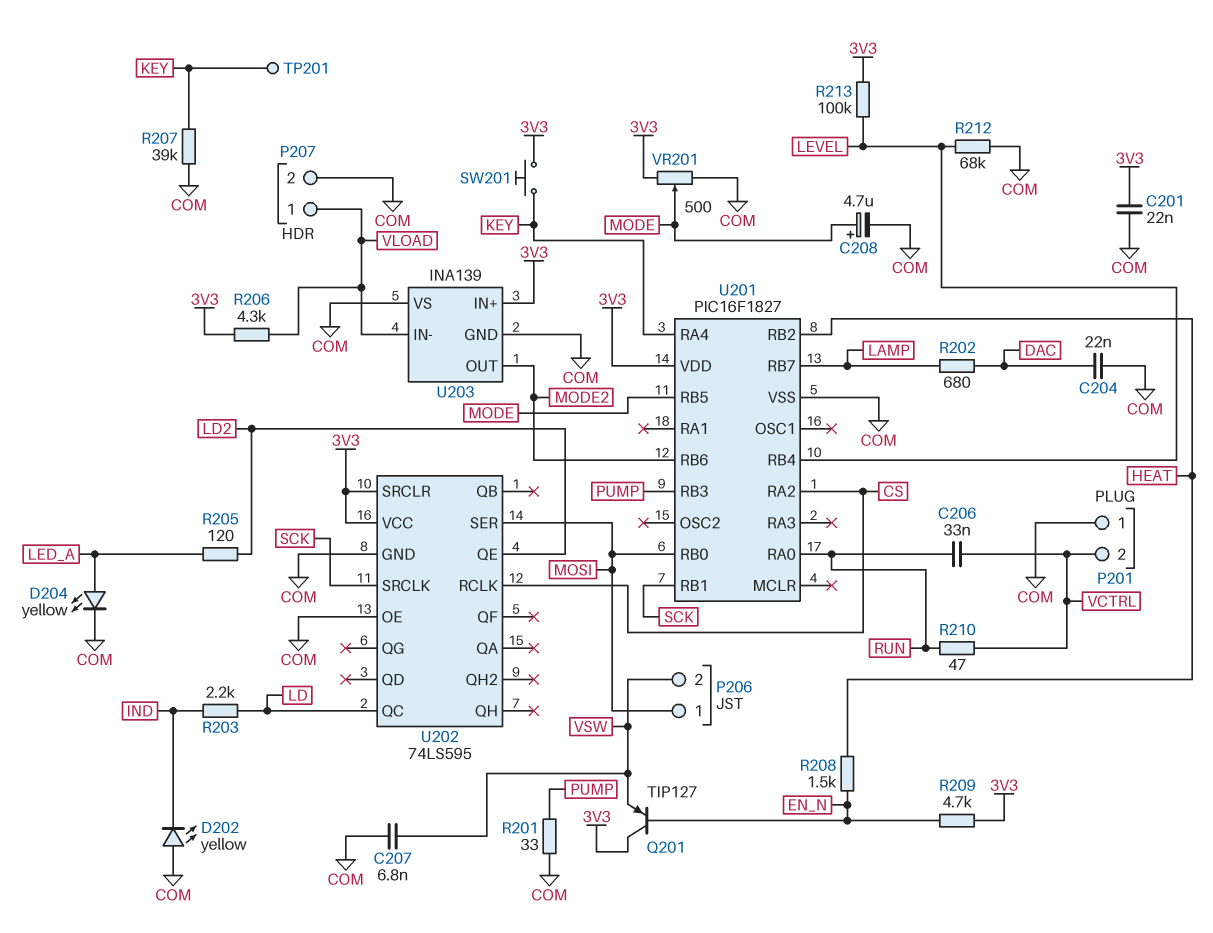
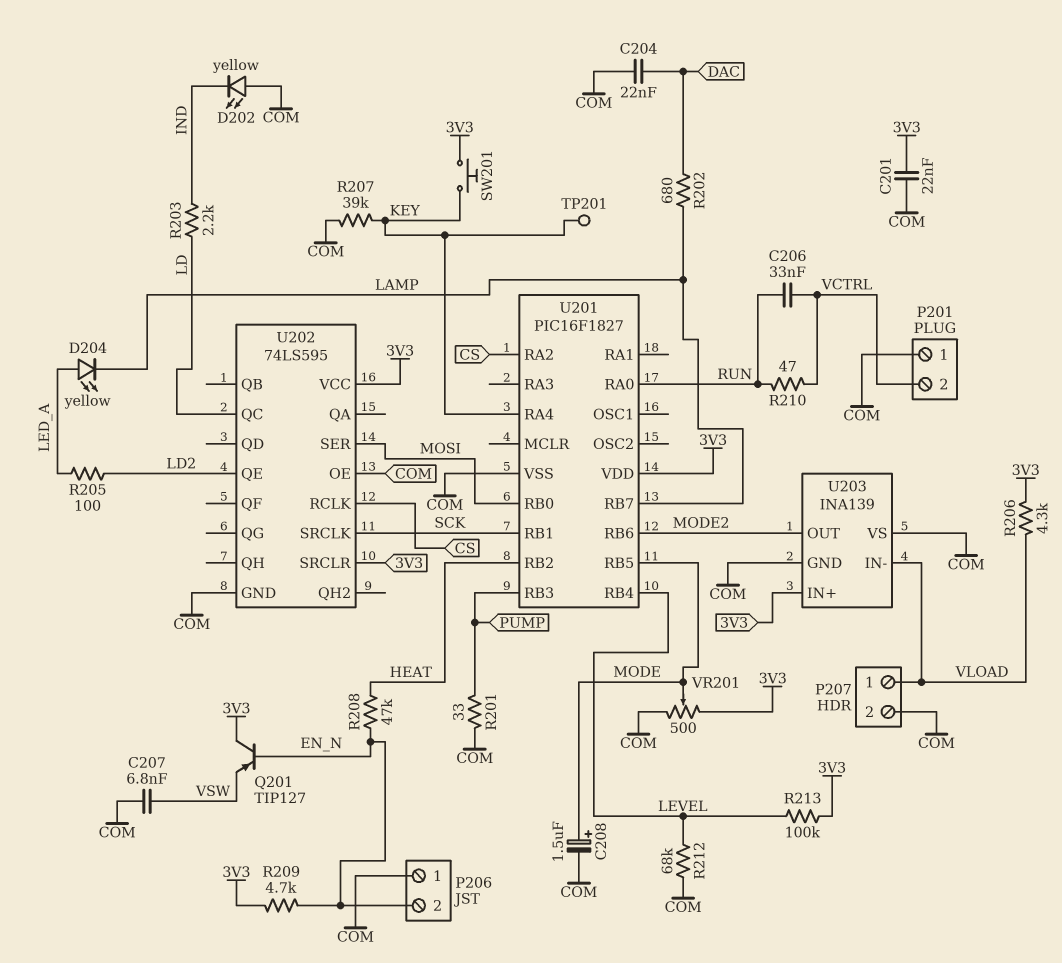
C208: 4.7uF (plus MODE, minus COM) -> 1.5uF (plus MODE, minus COM)
D204: LED yellow (A LED_A, K COM) -> LED yellow (A LED_A, K LAMP)
P206 pin 1: MOSI -> COM
P206 pin 2: VSW -> EN_N
R205: 120 (LD2, LED_A) -> 100 (LD2, LED_A)
R208: 1.5k (EN_N, HEAT) -> 47k (EN_N, HEAT)

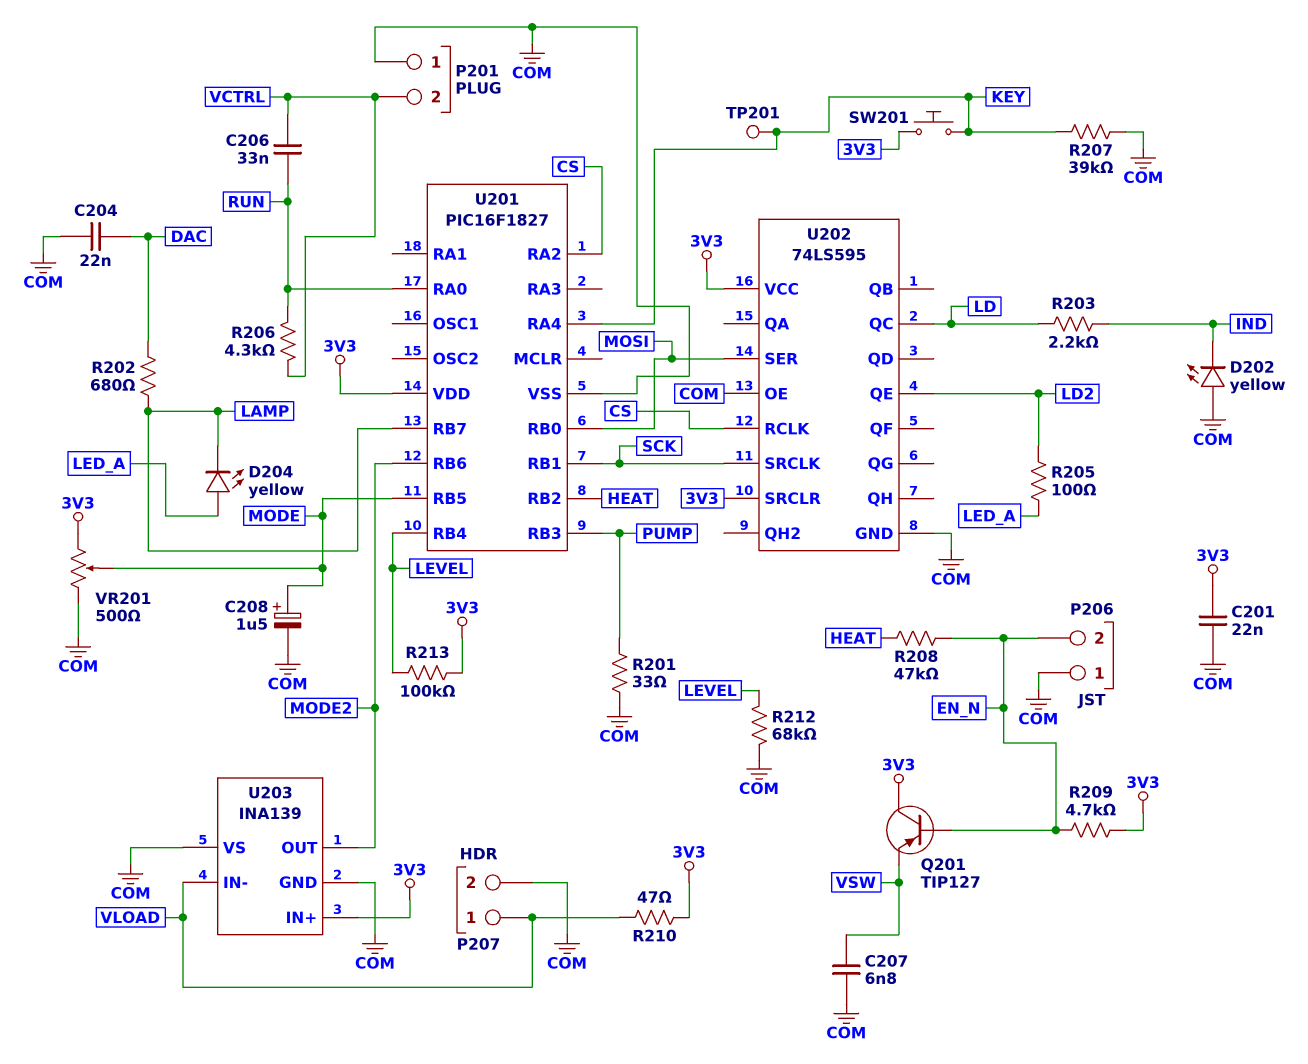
R206: 4.3k (3V3, VLOAD) -> 4.3k (RUN, VCTRL)
R210: 47 (RUN, VCTRL) -> 47 (3V3, VLOAD)

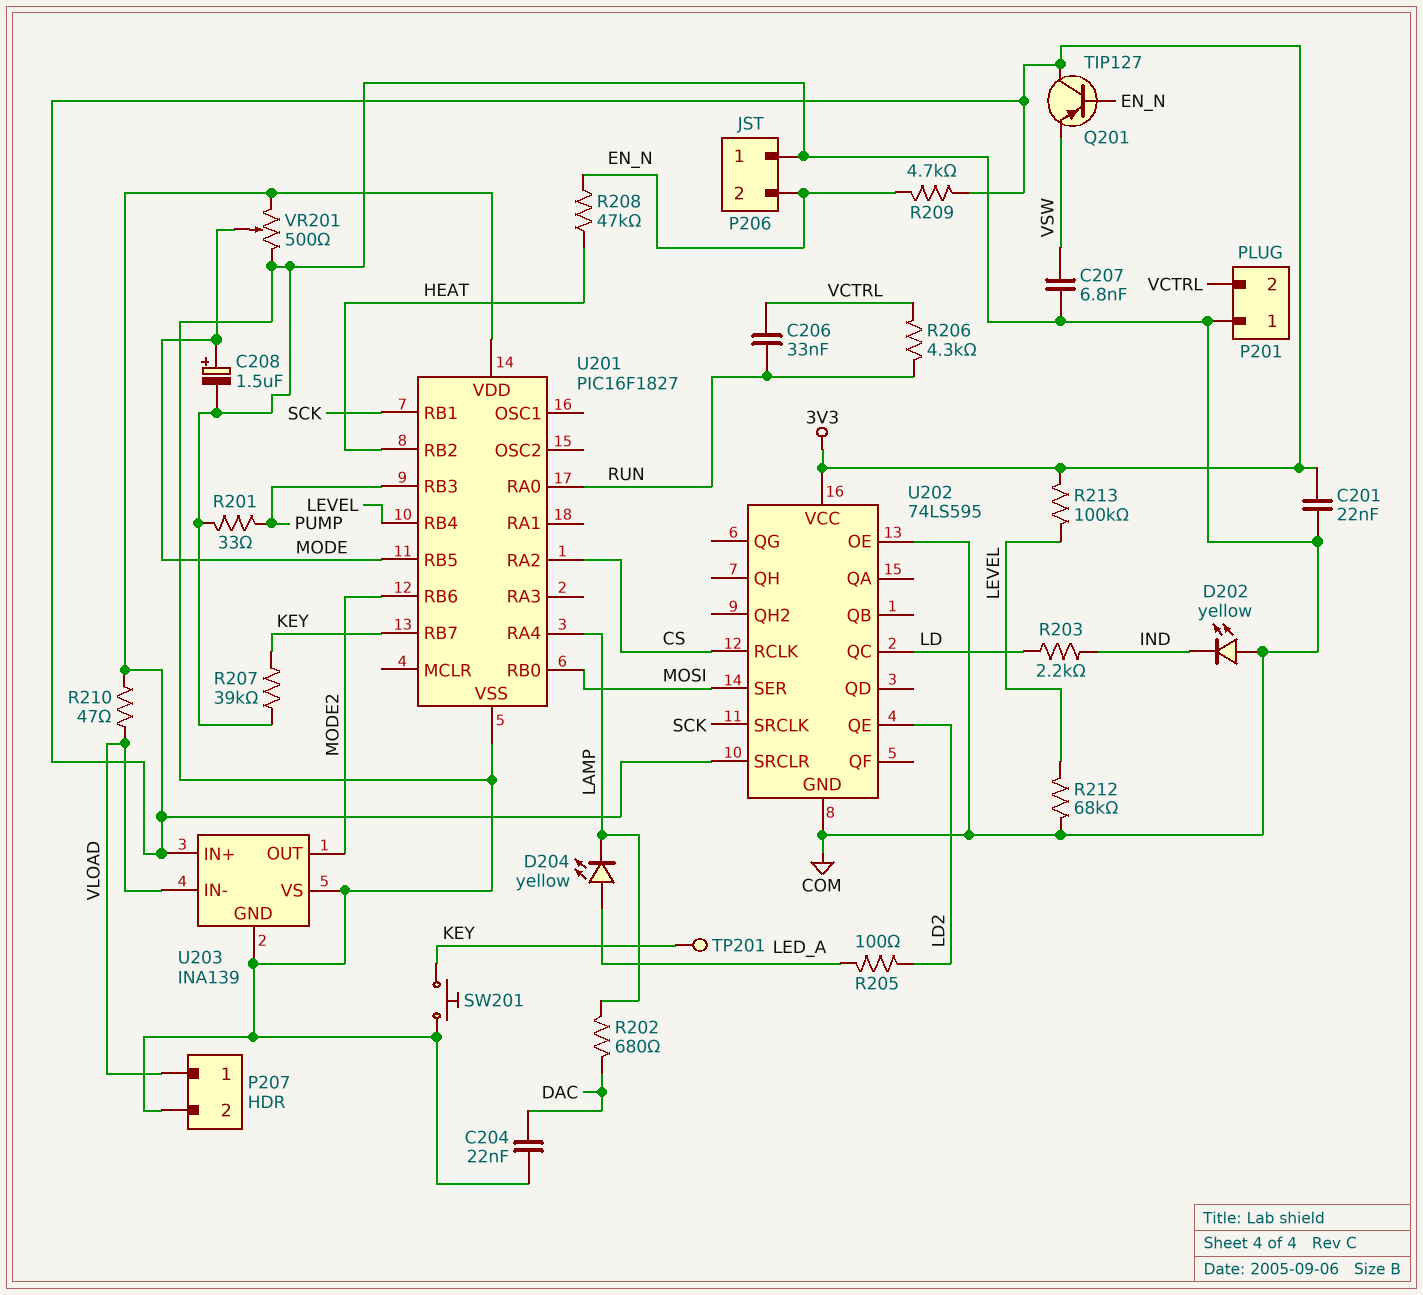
SW201: button (3V3, KEY) -> button (COM, KEY)
U201 pin RA4: KEY -> LAMP
U201 pin RB7: LAMP -> KEY

